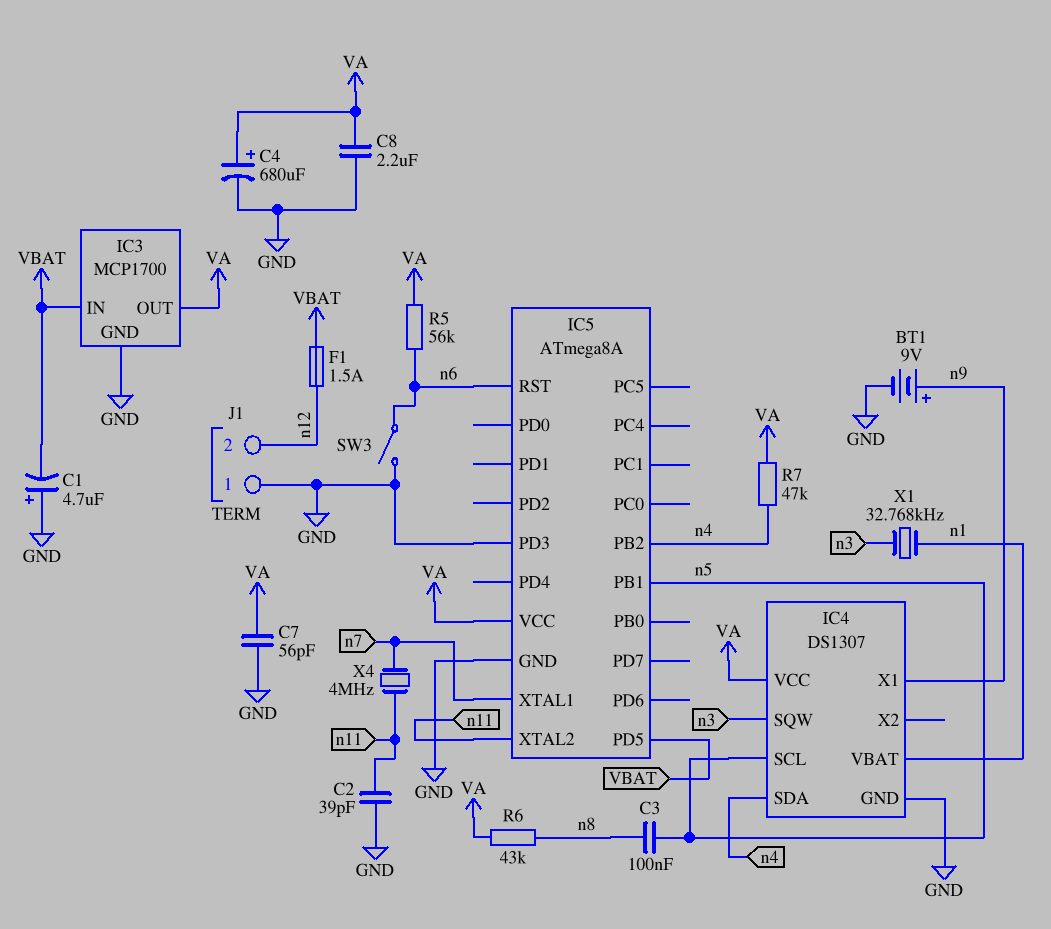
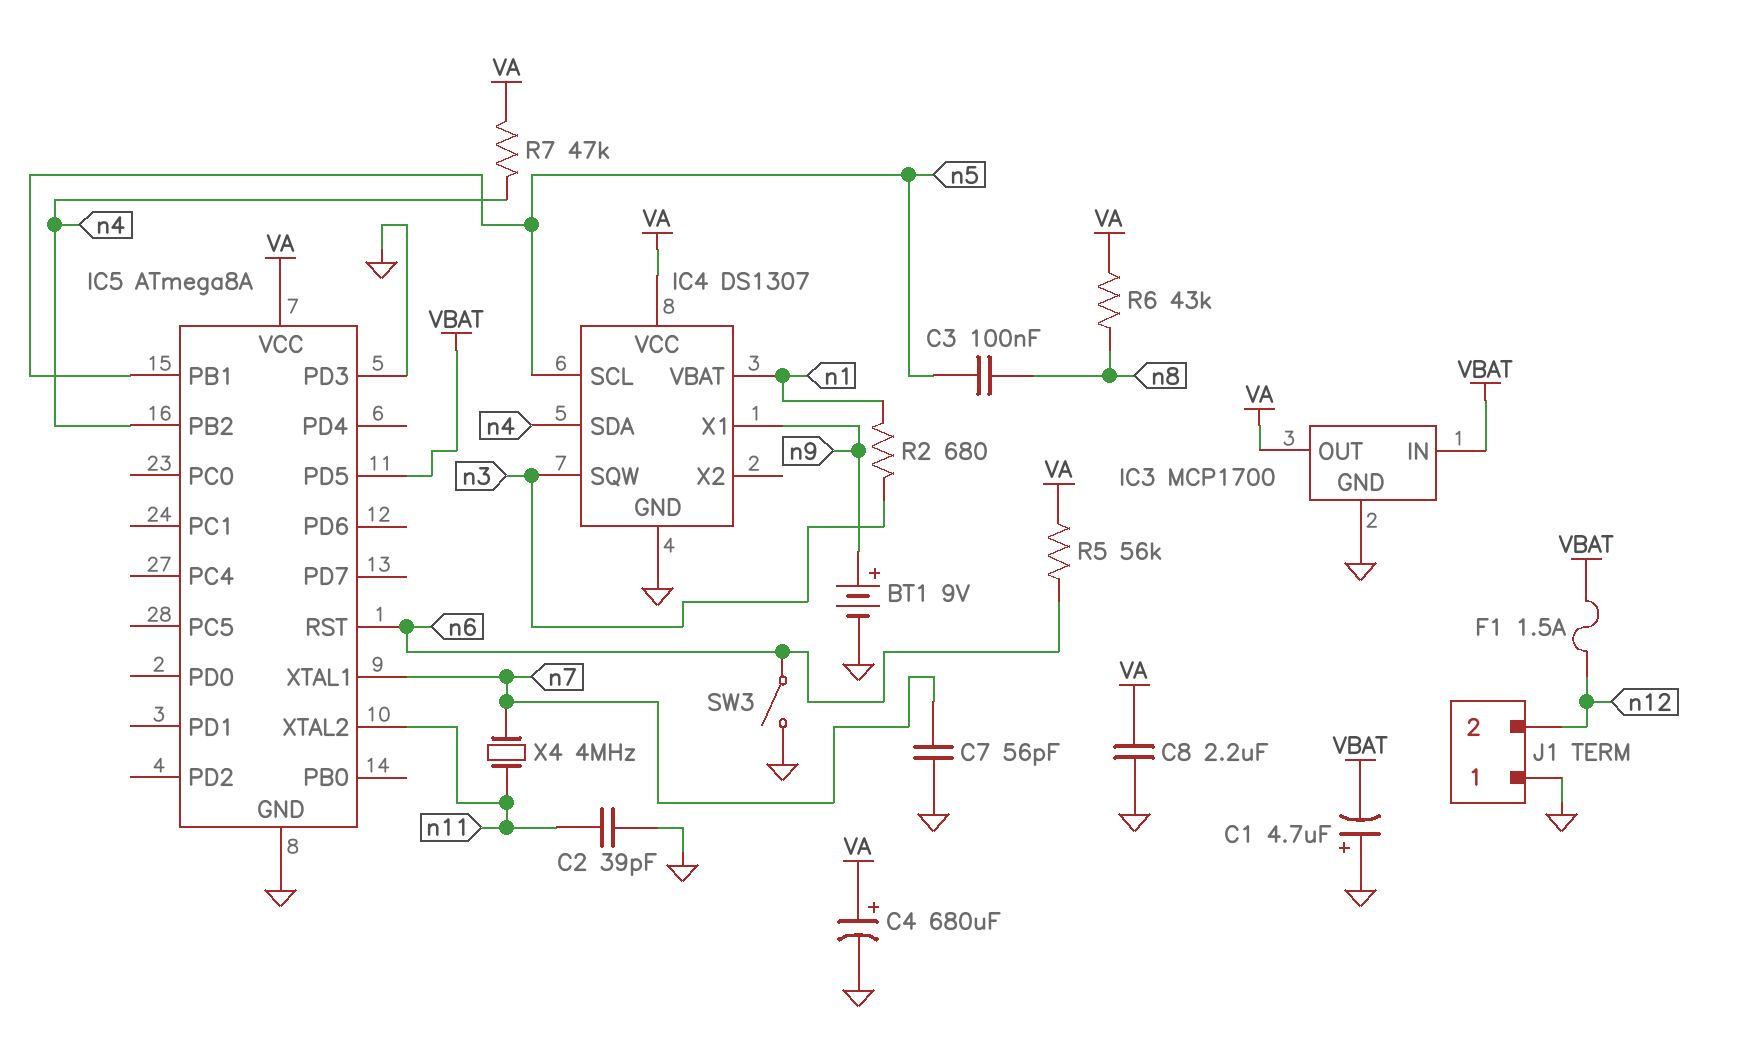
C7: 56pF (GND, VA) -> 56pF (GND, n7)
R2: none -> 680 (n1, n3)
X1: 32.768kHz (n1, n3) -> none

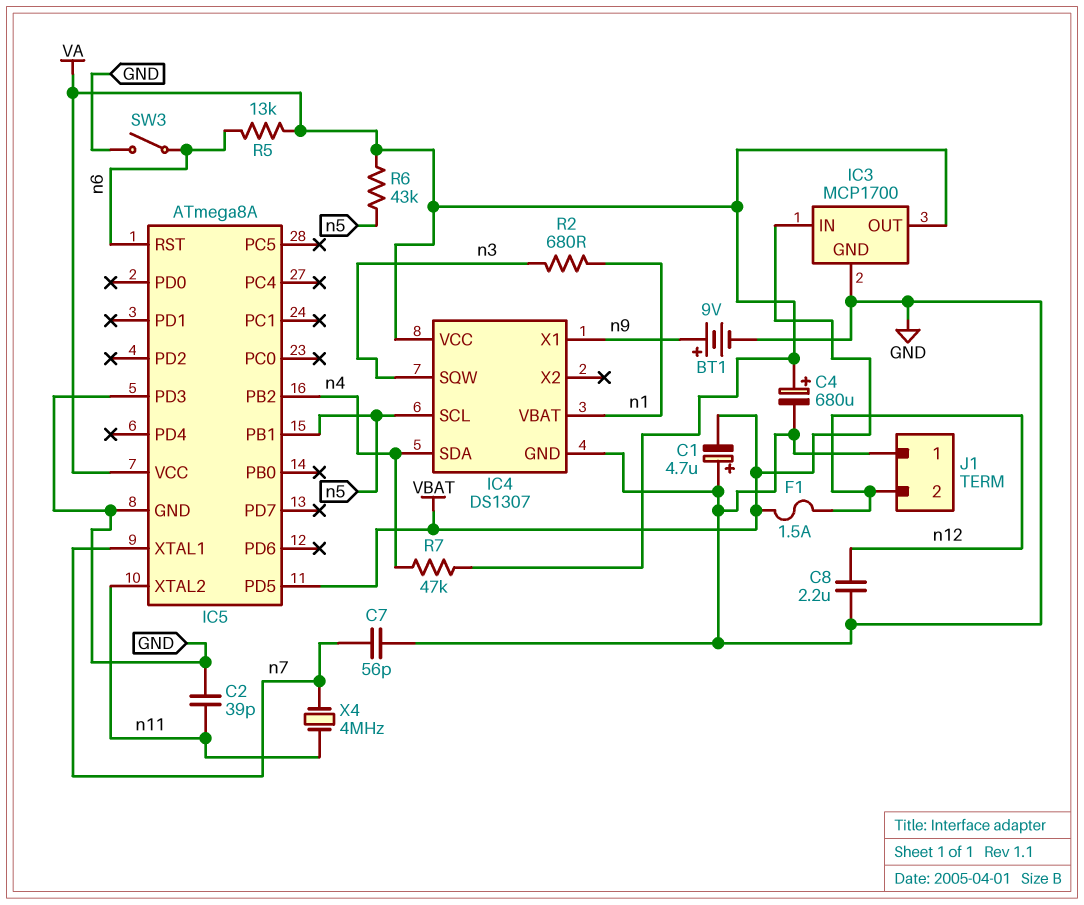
C3: 100nF (n5, n8) -> none
C8: 2.2uF (GND, VA) -> 2.2uF (GND, n12)
R5: 56k (VA, n6) -> 13k (VA, n6)
R6: 43k (VA, n8) -> 43k (VA, n5)

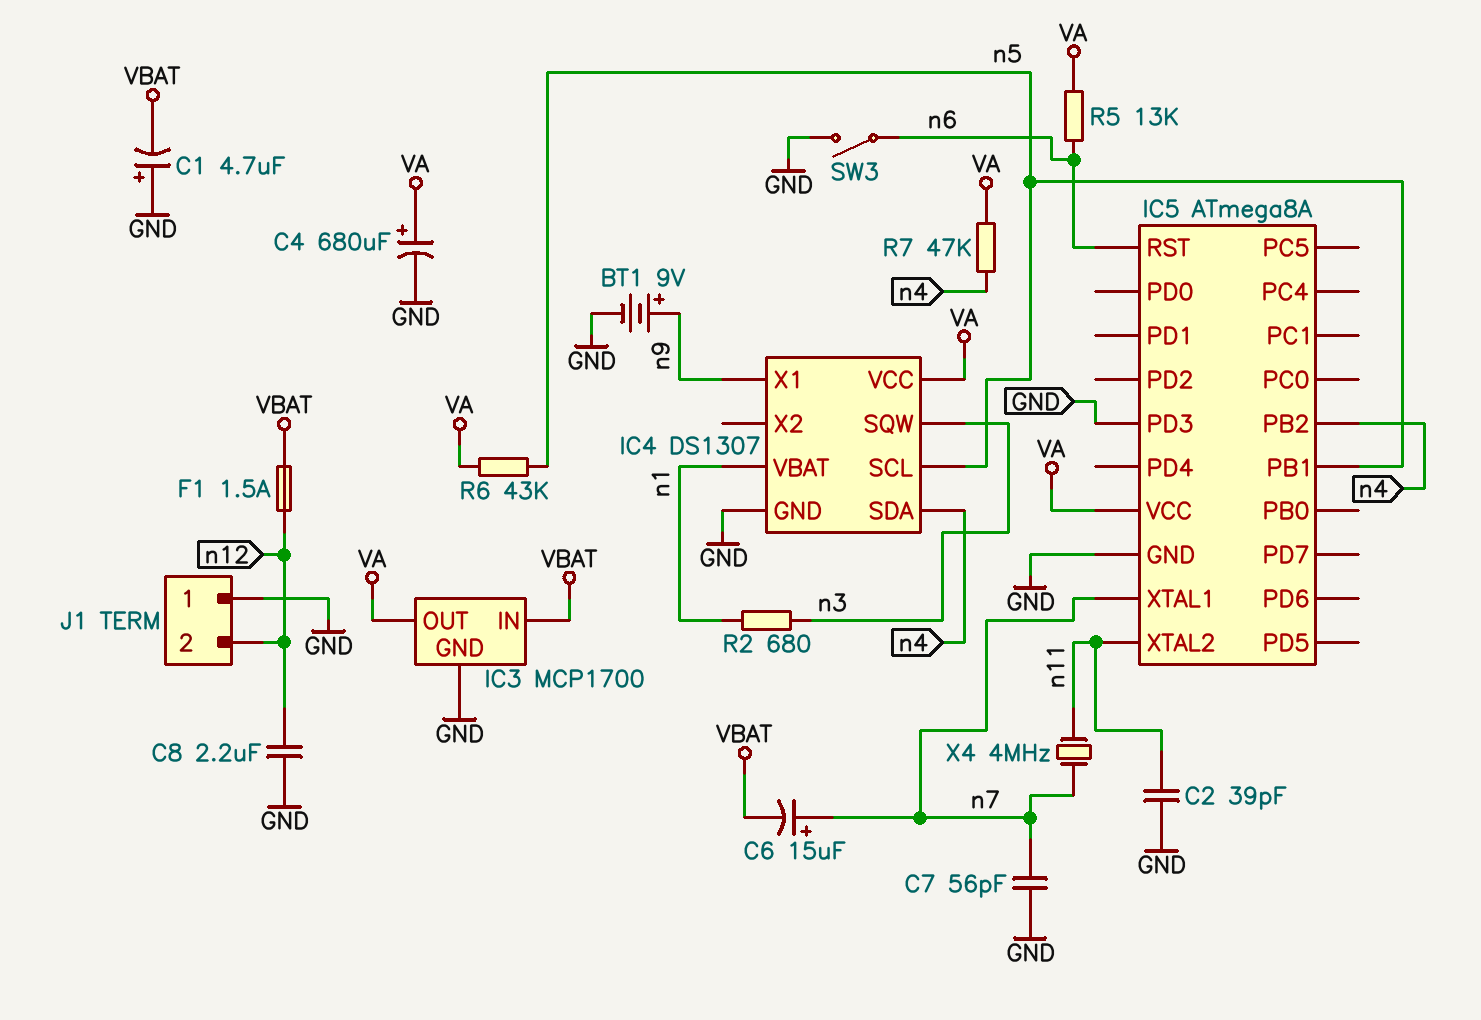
C6: none -> 15uF (plus n7, minus VBAT)
IC5 pin PD5: VBAT -> none

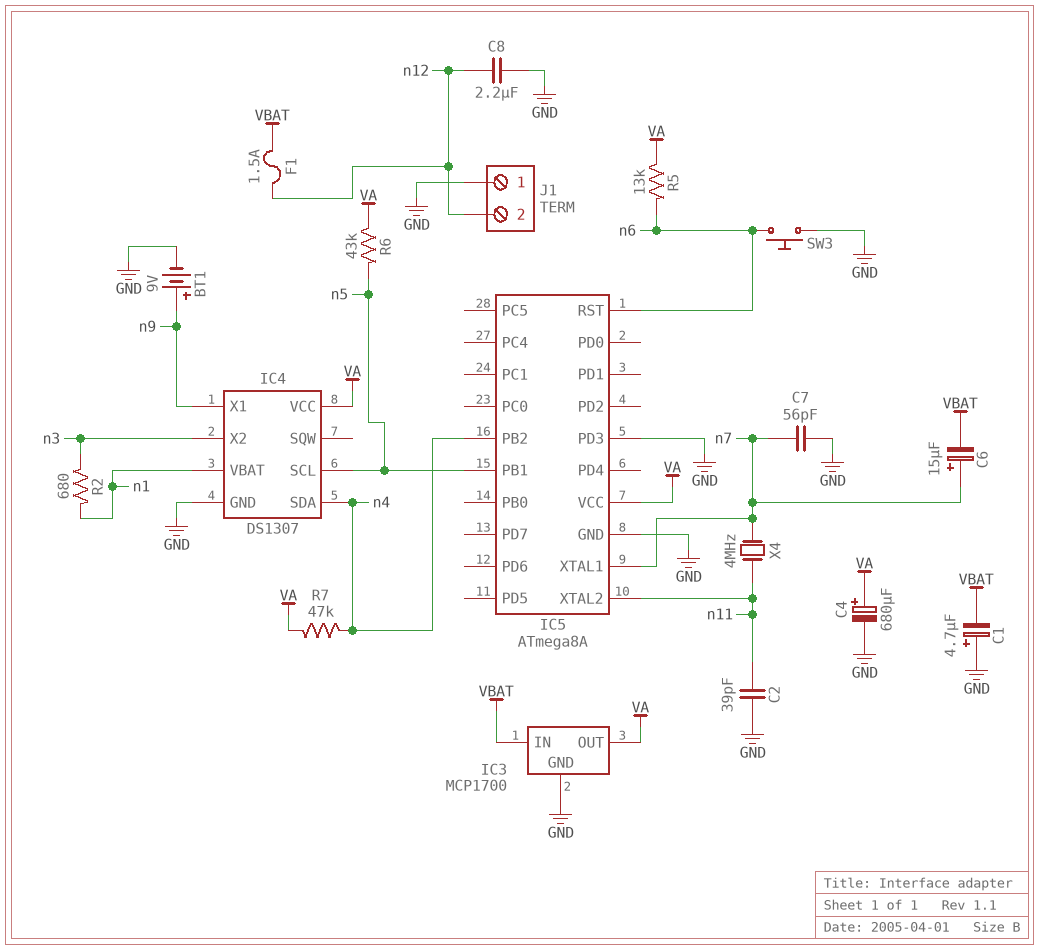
IC4 pin SQW: n3 -> none
IC4 pin X2: none -> n3
SW3: switch (GND, n6) -> button (GND, n6)

